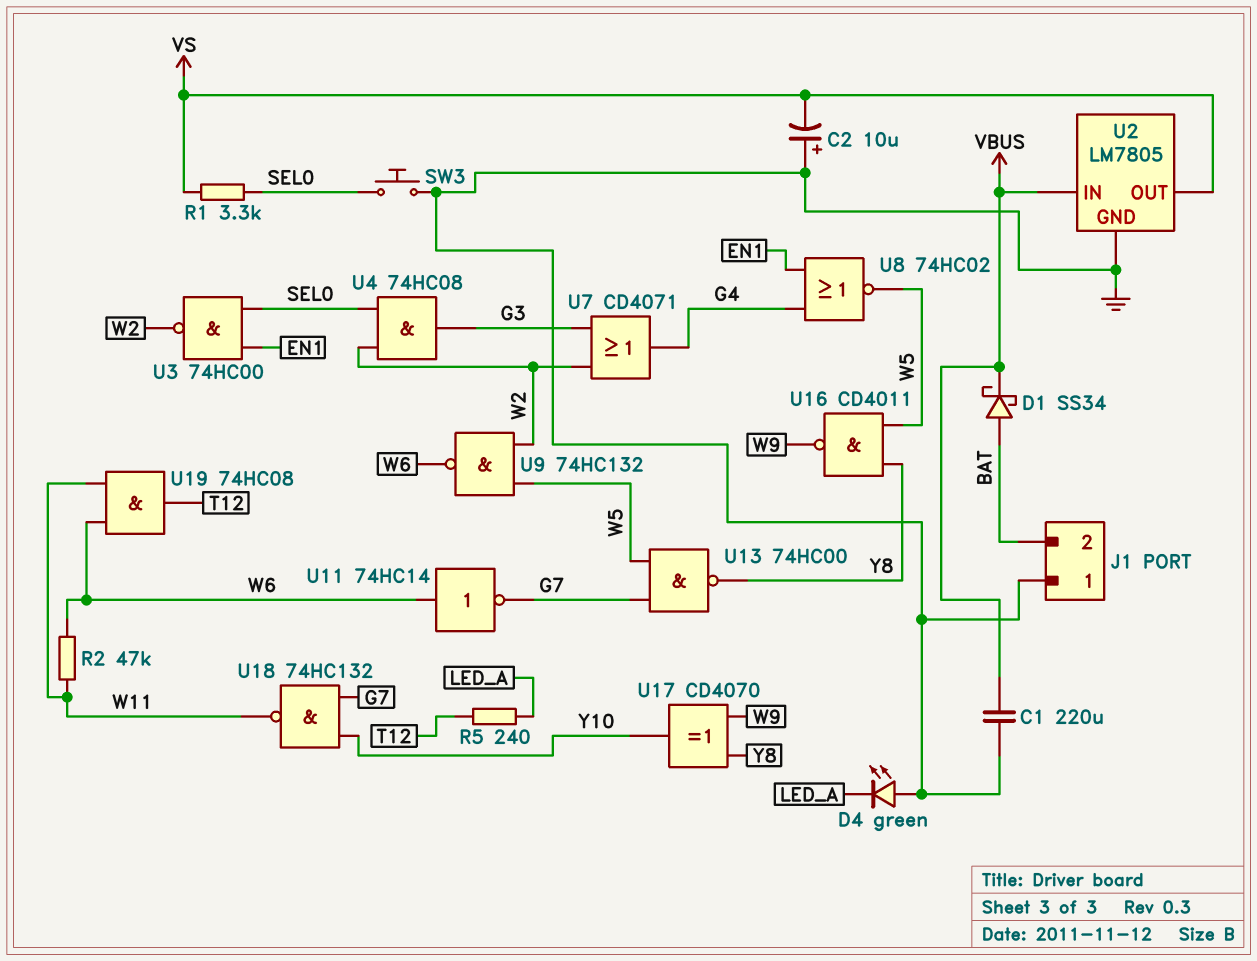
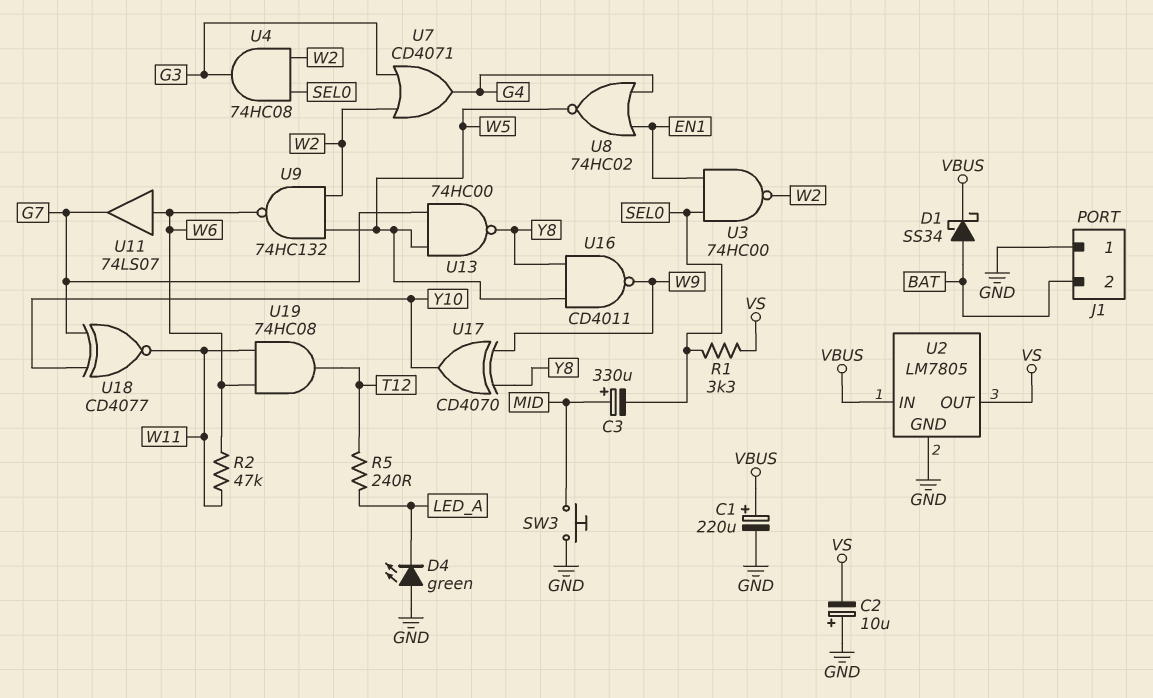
C1: 220uF (GND, VBUS) -> 220uF (plus VBUS, minus GND)
C3: none -> 330uF (plus MID, minus SEL0)
SW3: button (GND, SEL0) -> button (GND, MID)
U11: NOT 74HC14 (in W6, out G7) -> buffer 74LS07 (in W6, out G7)
U18: NAND 74HC132 (in G7, in Y10, out W11) -> XNOR CD4077 (in G7, in Y10, out W11)

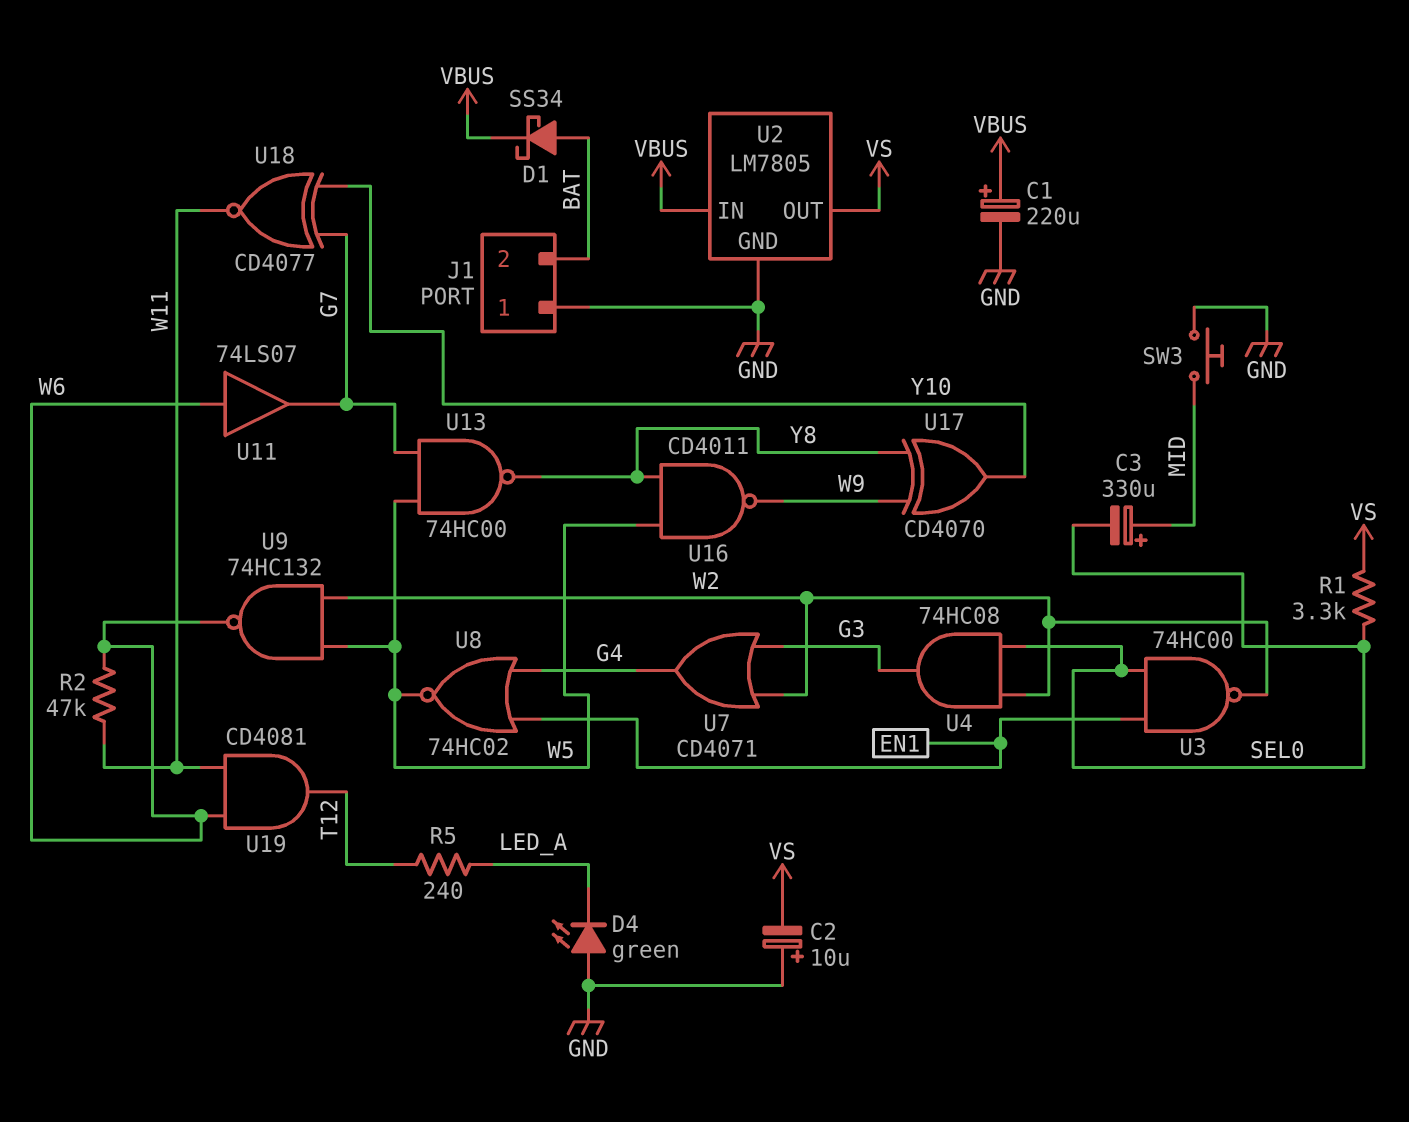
U19: AND 74HC08 (in W6, in W11, out T12) -> AND CD4081 (in W6, in W11, out T12)

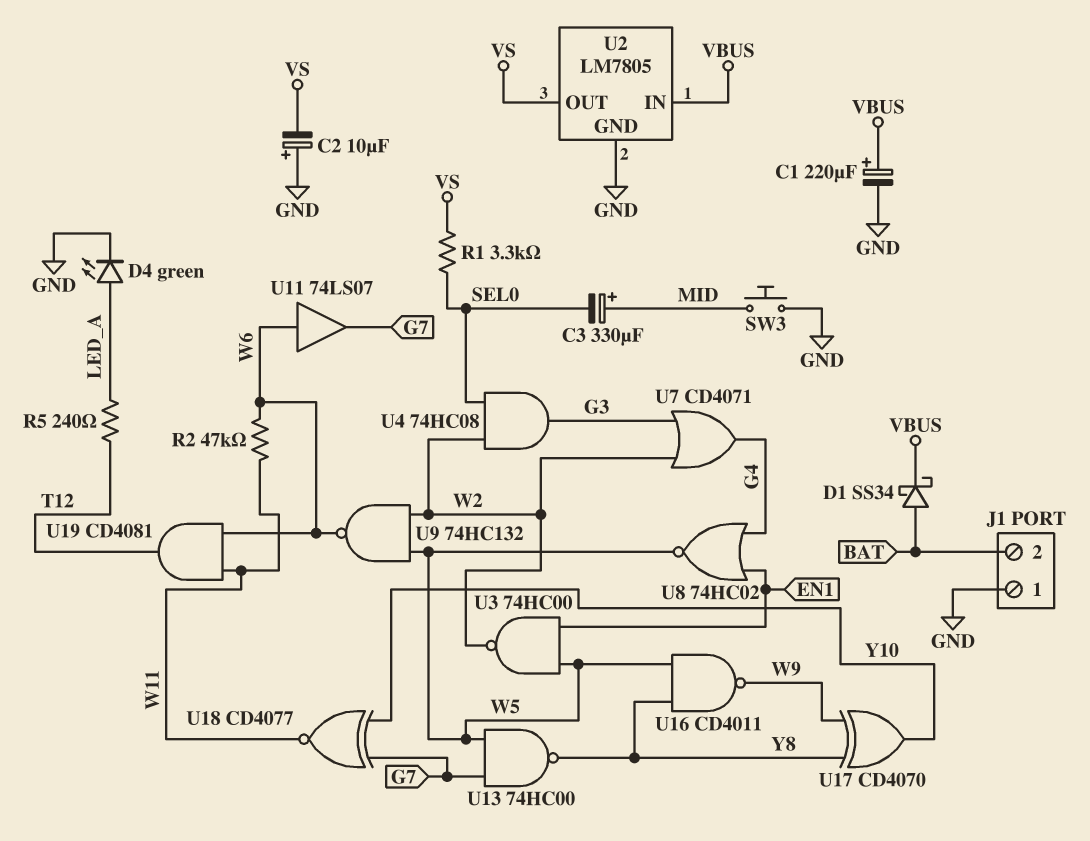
D4: LED green (A GND, K LED_A) -> LED green (A LED_A, K GND)
U3: NAND 74HC00 (in EN1, in SEL0, out W2) -> NAND 74HC00 (in EN1, in W5, out W2)

